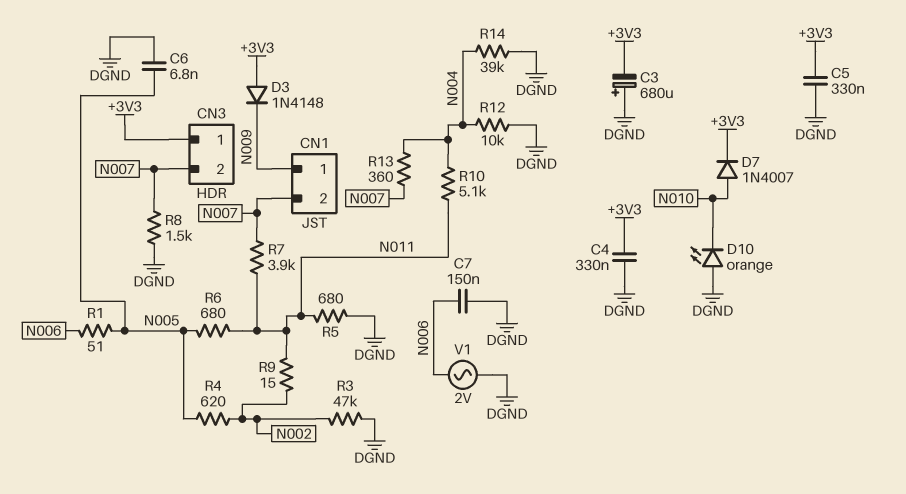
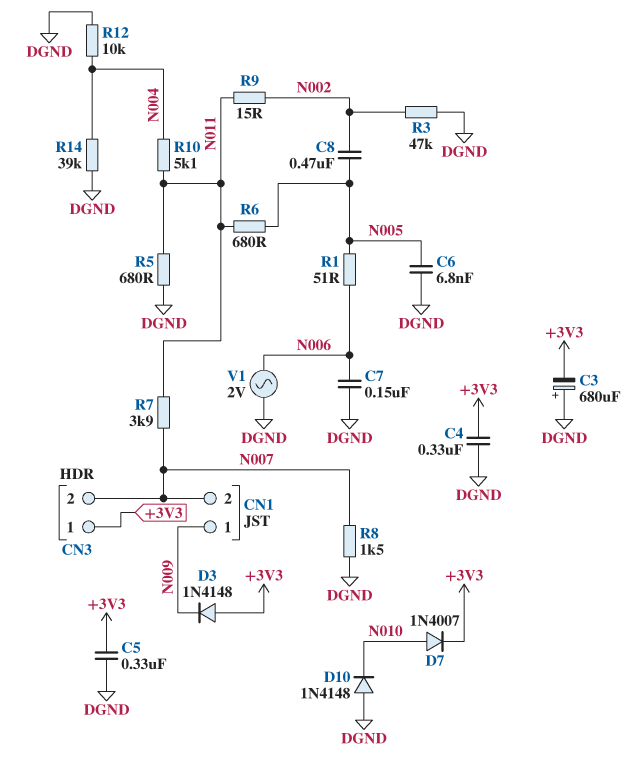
C8: none -> 470nF (N002, N005)
D10: LED orange (A DGND, K N010) -> diode 1N4148 (A DGND, K N010)
R4: 620 (N002, N005) -> none
R13: 360 (N004, N007) -> none

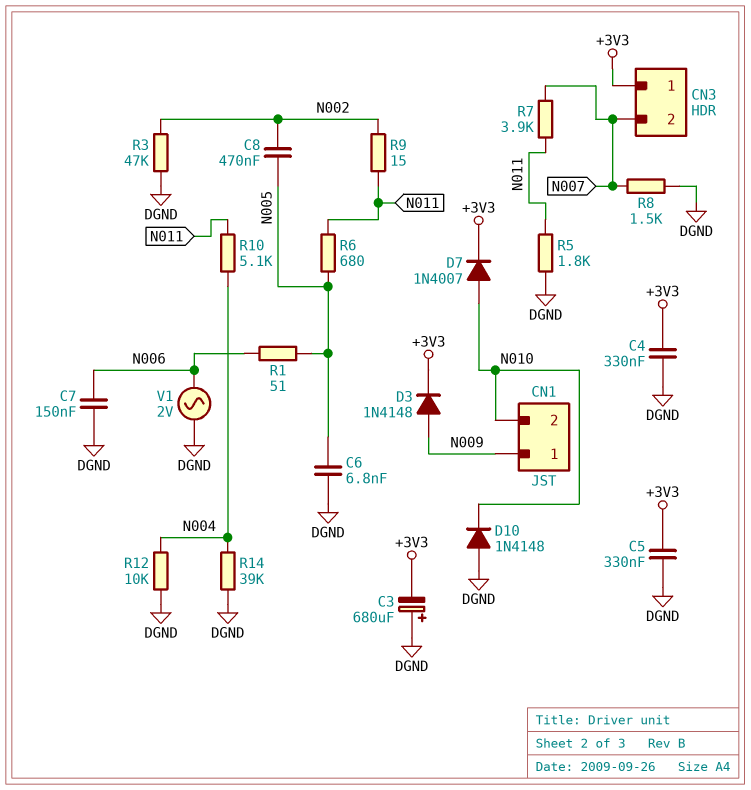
CN1 pin 2: N007 -> N010
D3: diode 1N4148 (A +3V3, K N009) -> diode 1N4148 (A N009, K +3V3)
R5: 680 (DGND, N011) -> 1.8k (DGND, N011)

